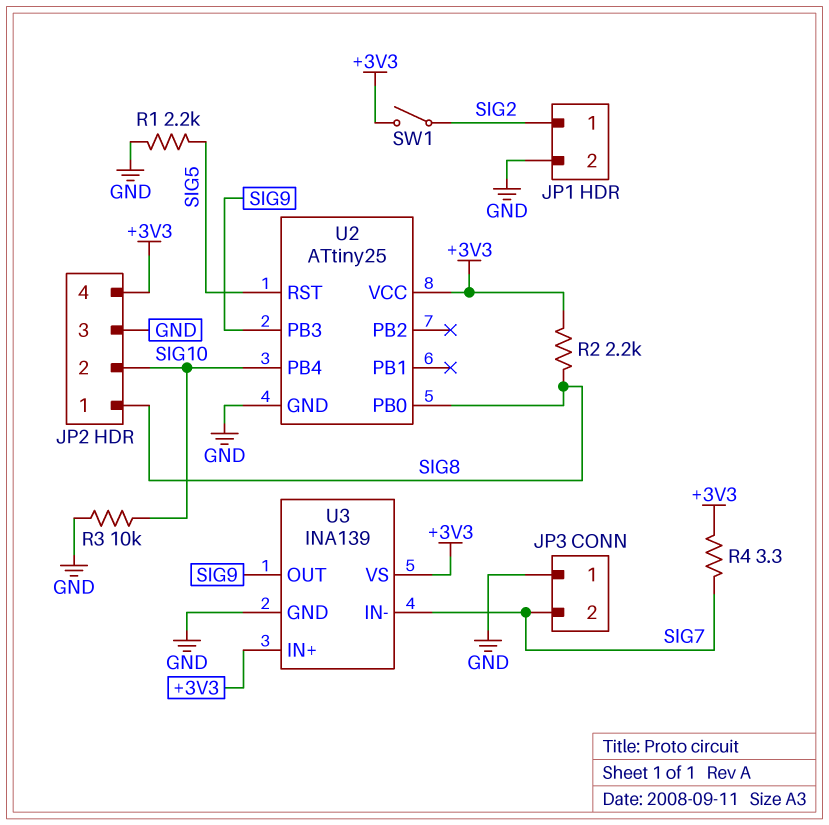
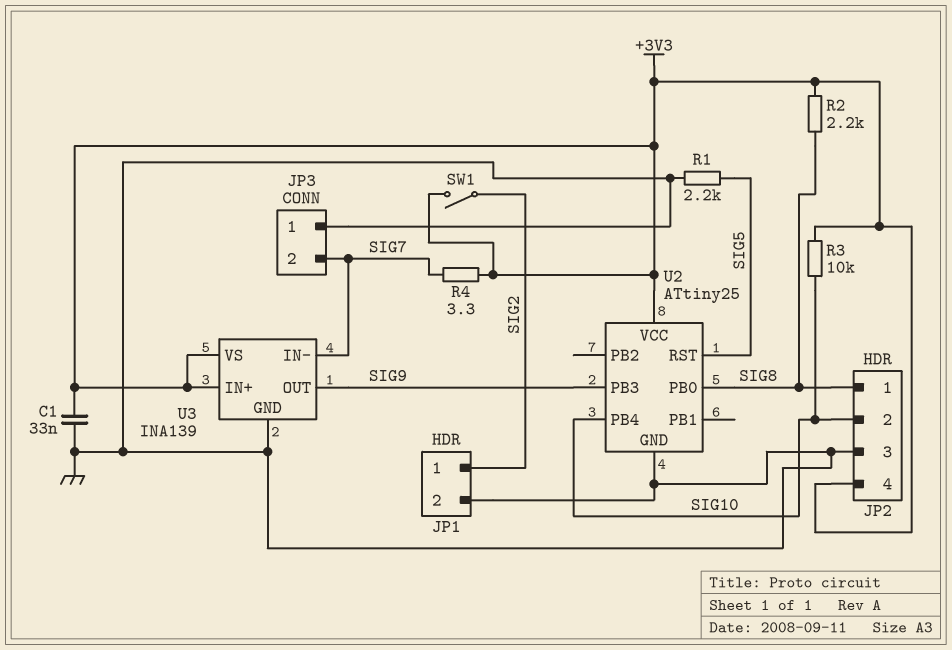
C1: none -> 33nF (+3V3, GND)
R3: 10k (GND, SIG10) -> 10k (+3V3, SIG10)

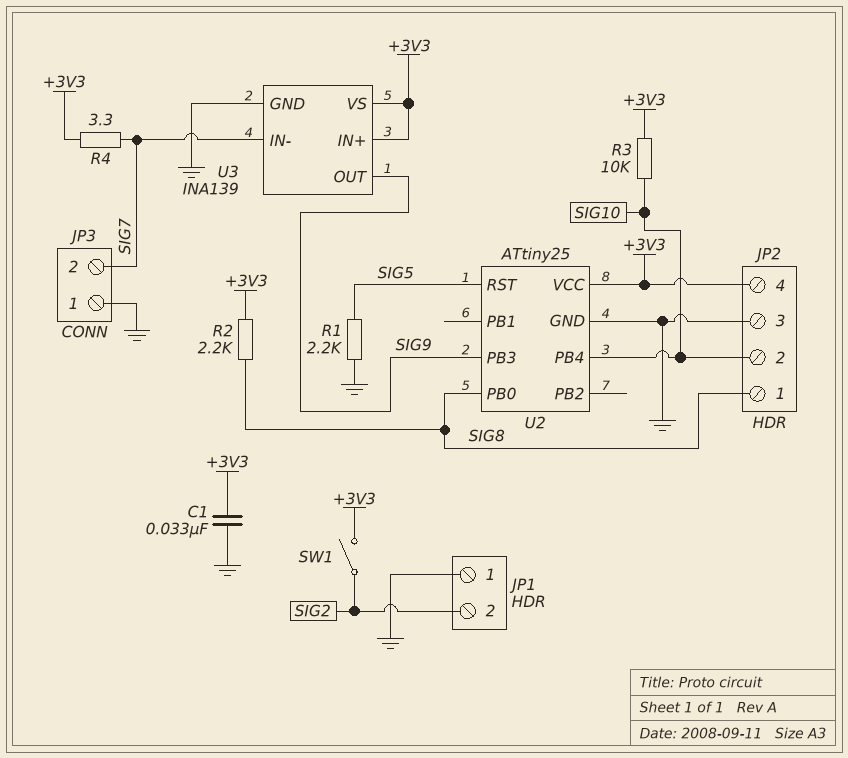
JP1 pin 1: SIG2 -> GND
JP1 pin 2: GND -> SIG2

